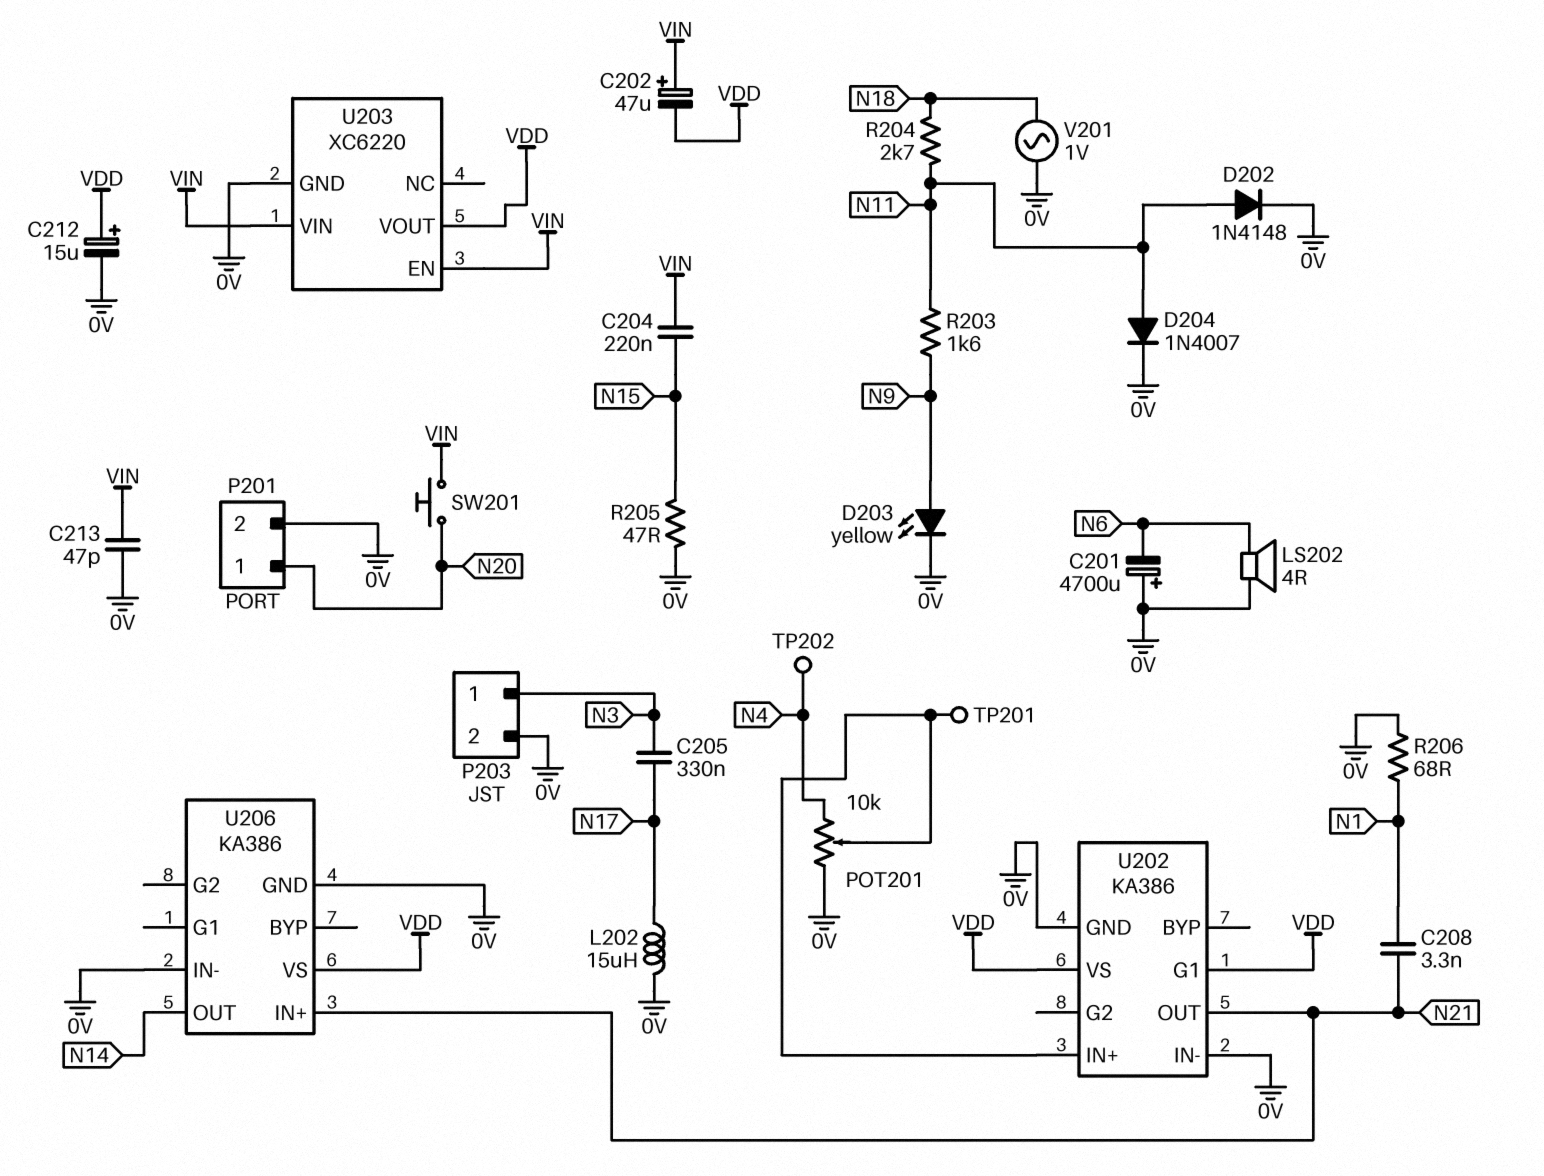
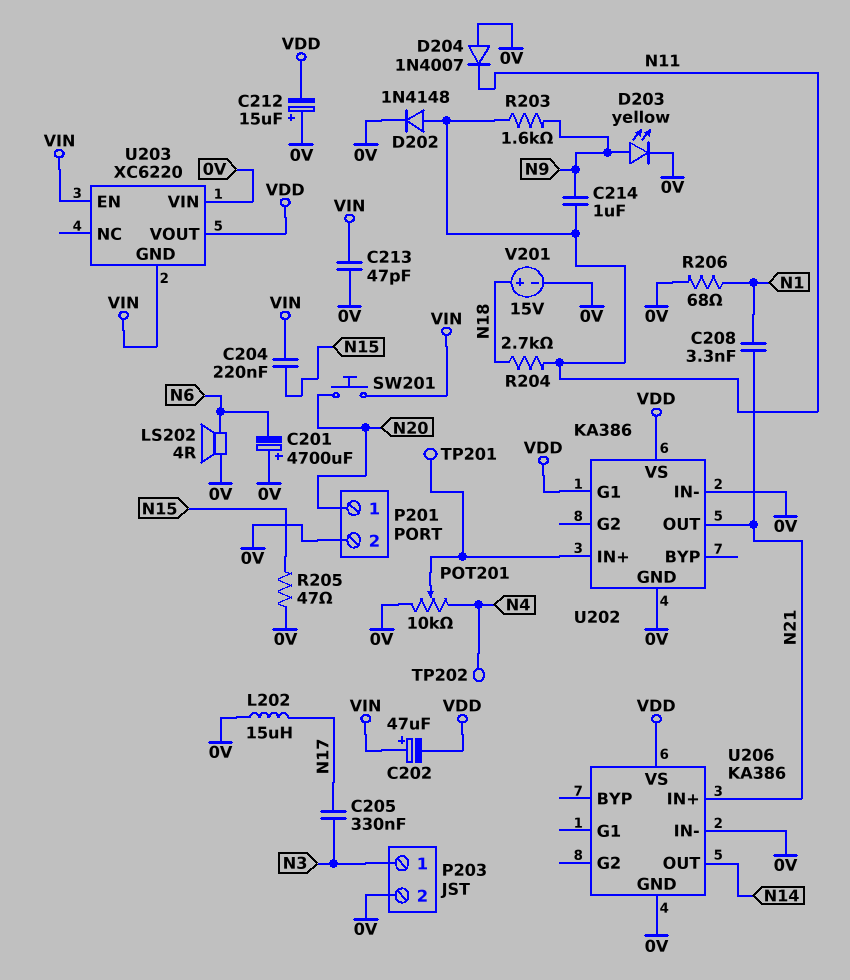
C212: 15uF (plus VDD, minus 0V) -> 15uF (plus 0V, minus VDD)
C214: none -> 1uF (N9, N11)
D204: diode 1N4007 (A N11, K 0V) -> diode 1N4007 (A 0V, K N11)
U203 pin GND: 0V -> VIN
U203 pin VIN: VIN -> 0V
V201: AC 1V (0V, N18) -> 15V (plus N18, minus 0V)

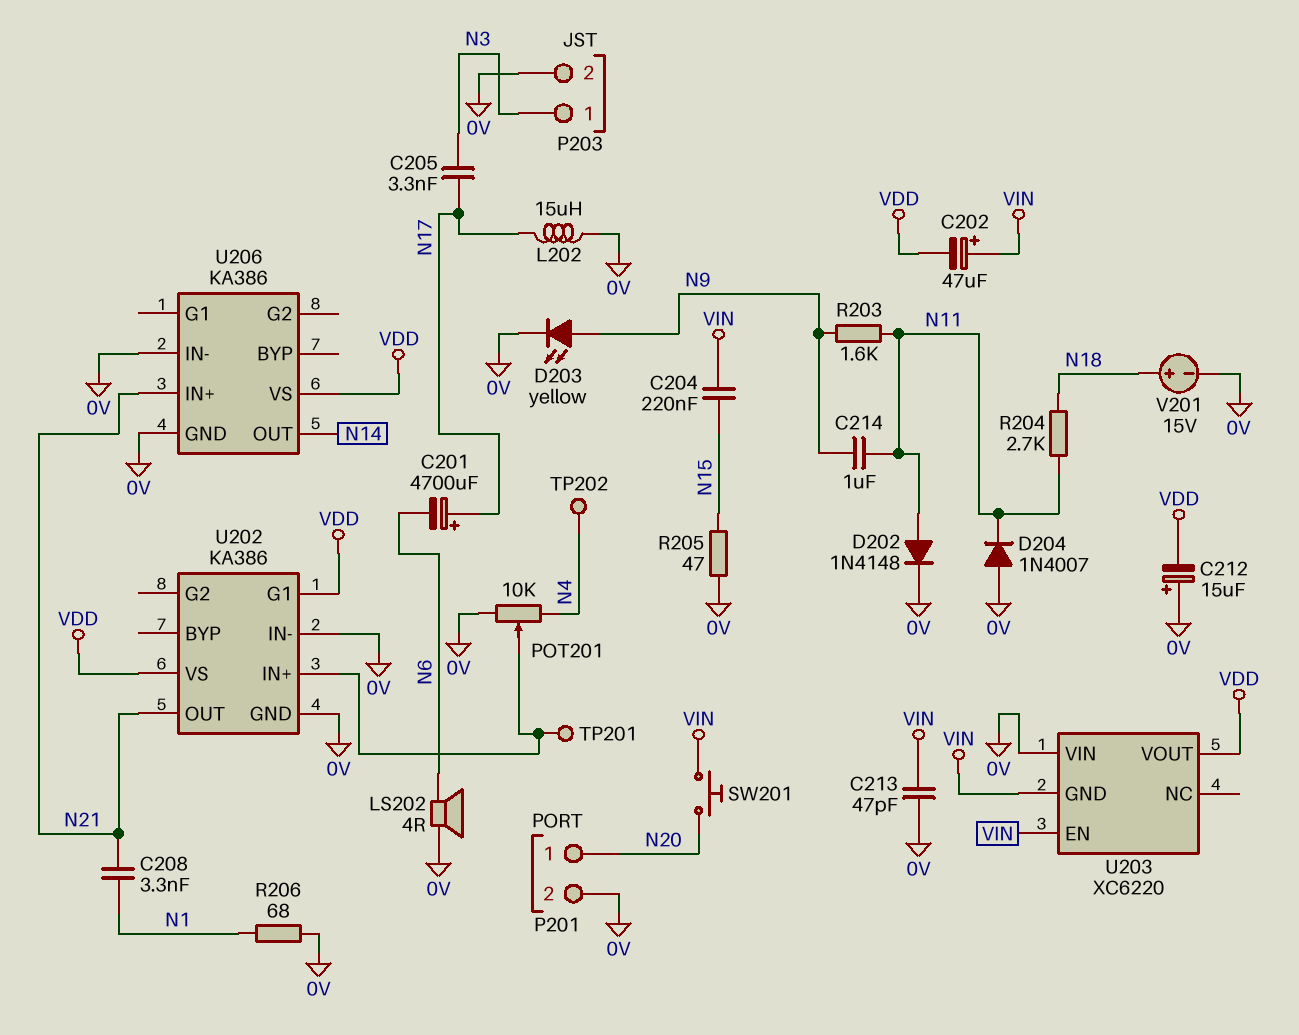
C201: 4700uF (plus 0V, minus N6) -> 4700uF (plus N17, minus N6)
C205: 330nF (N3, N17) -> 3.3nF (N3, N17)

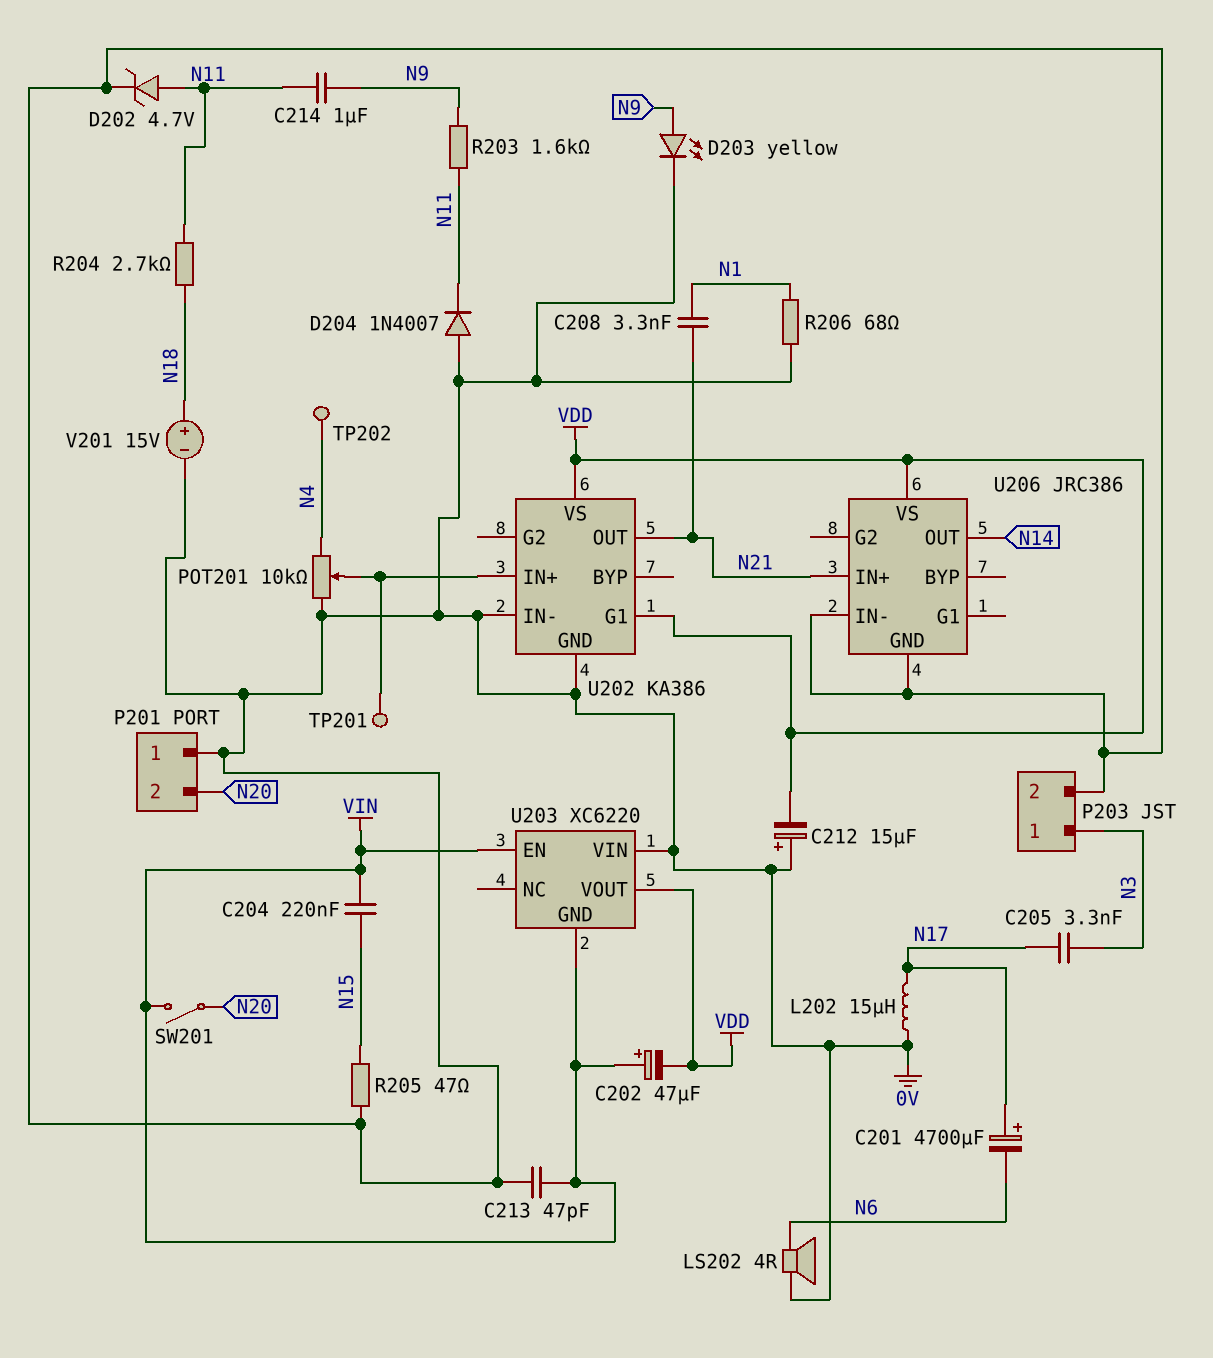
D202: diode 1N4148 (A N11, K 0V) -> zener 4.7V (A N11, K 0V)
P201 pin 1: N20 -> 0V
P201 pin 2: 0V -> N20
SW201: button (N20, VIN) -> switch (N20, VIN)
U206: KA386 -> JRC386

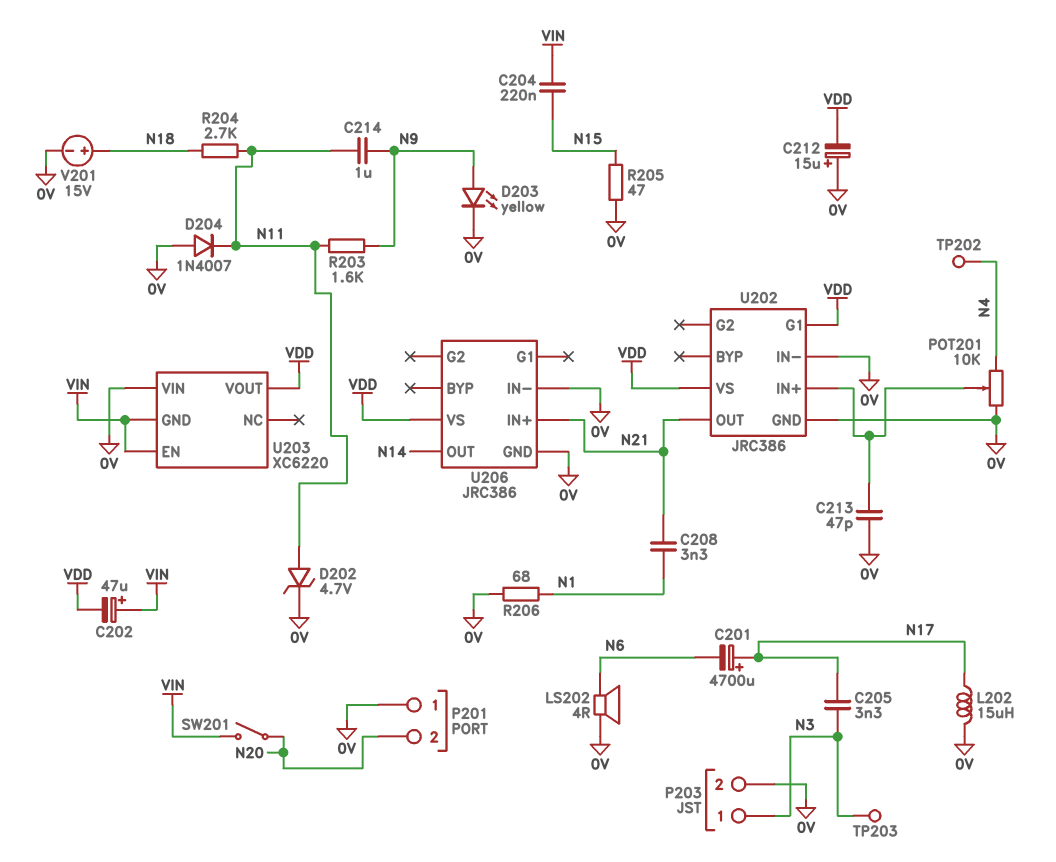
C213: 47pF (0V, VIN) -> 47pF (0V, U202/IN+)
TP201: test point (U202/IN+) -> none
TP203: none -> test point (N3)
U202: KA386 -> JRC386

